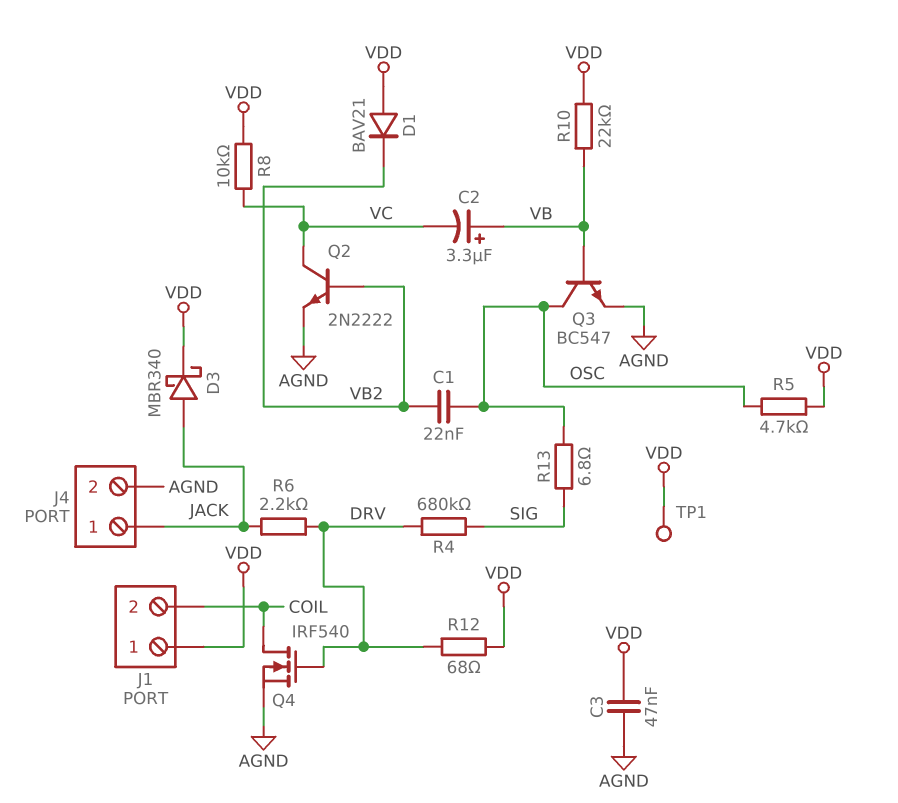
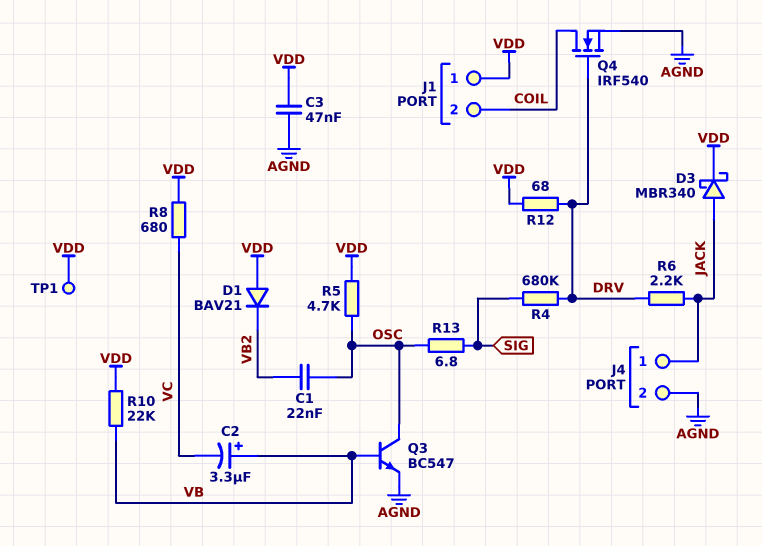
Q2: NPN 2N2222 (B VB2, C VC, E AGND) -> none
R8: 10k (VC, VDD) -> 680 (VC, VDD)

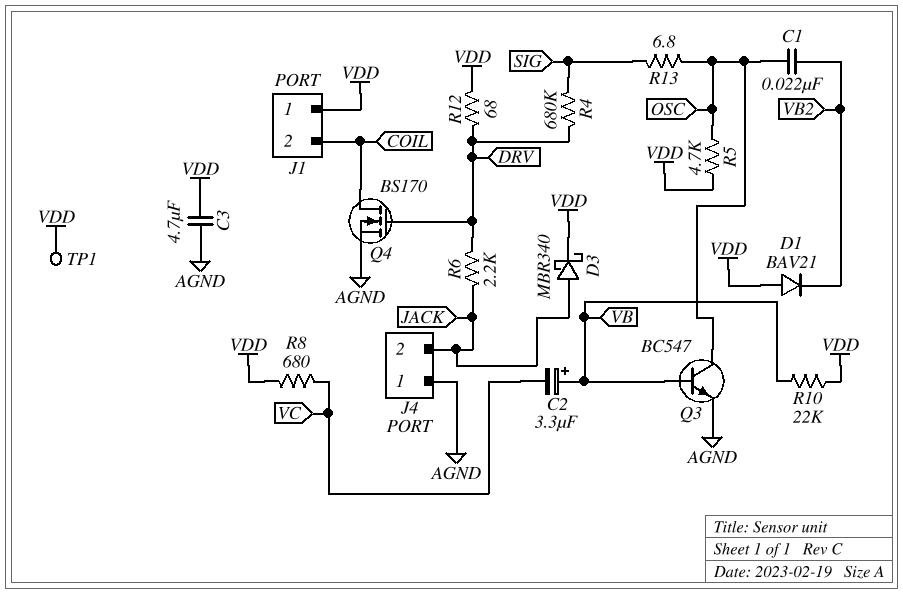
C3: 47nF (AGND, VDD) -> 4.7uF (AGND, VDD)
J4 pin 1: JACK -> AGND
J4 pin 2: AGND -> JACK
Q4: NMOS IRF540 (G DRV, D COIL, S AGND) -> NMOS BS170 (G DRV, D COIL, S AGND)

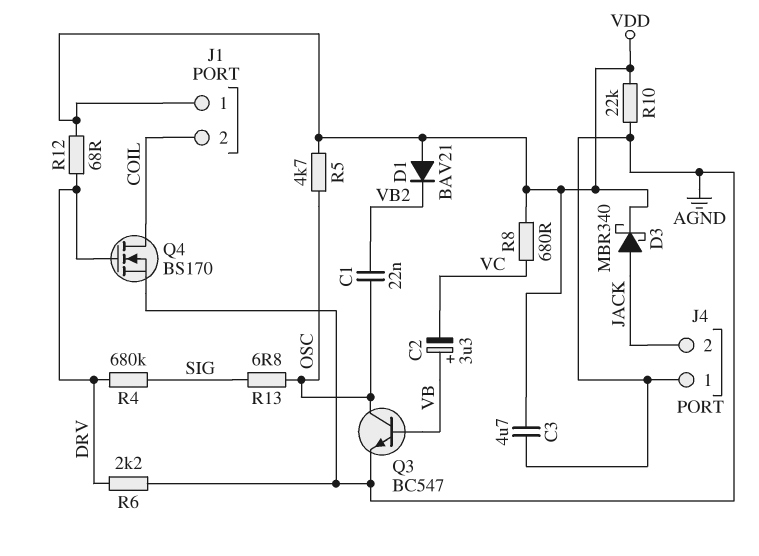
R6: 2.2k (DRV, JACK) -> 2.2k (AGND, DRV)
R10: 22k (VB, VDD) -> 22k (AGND, VDD)
TP1: test point (VDD) -> none

